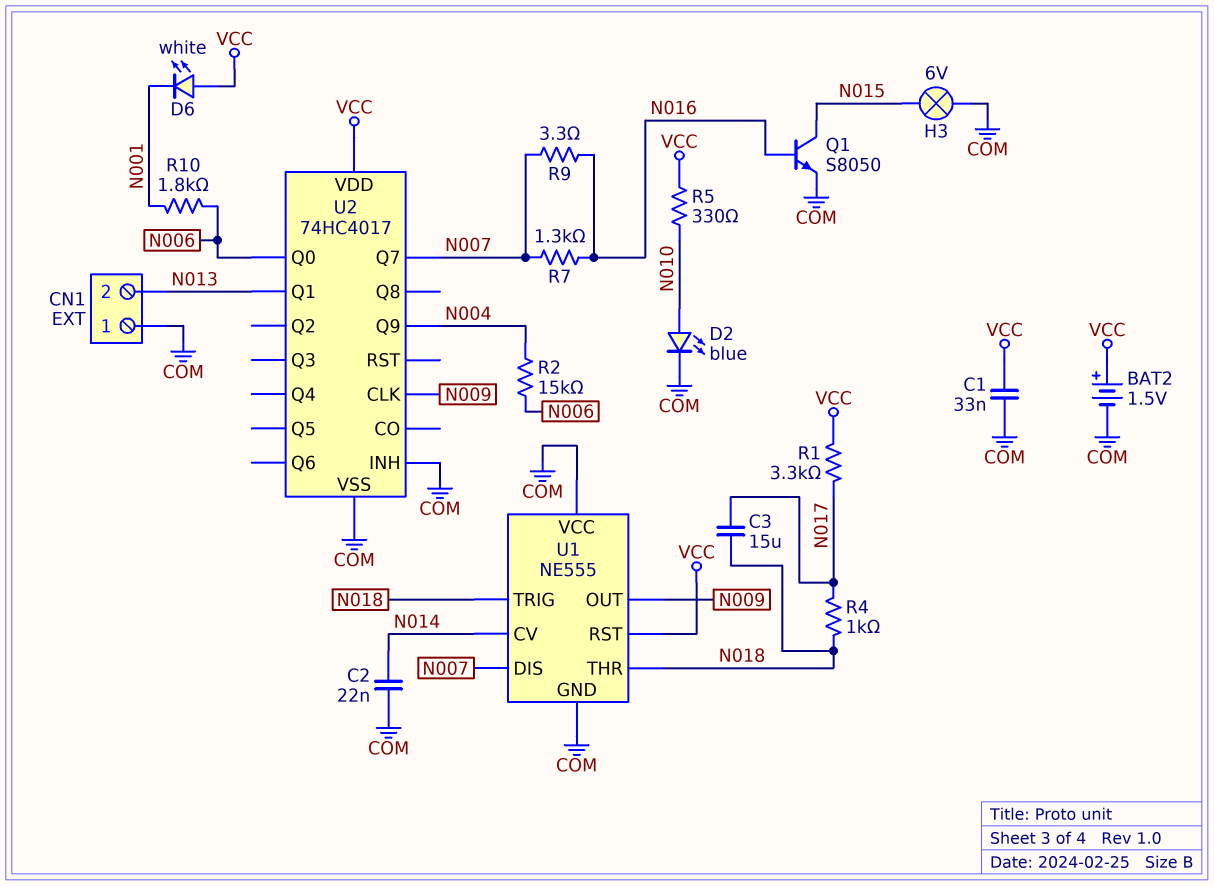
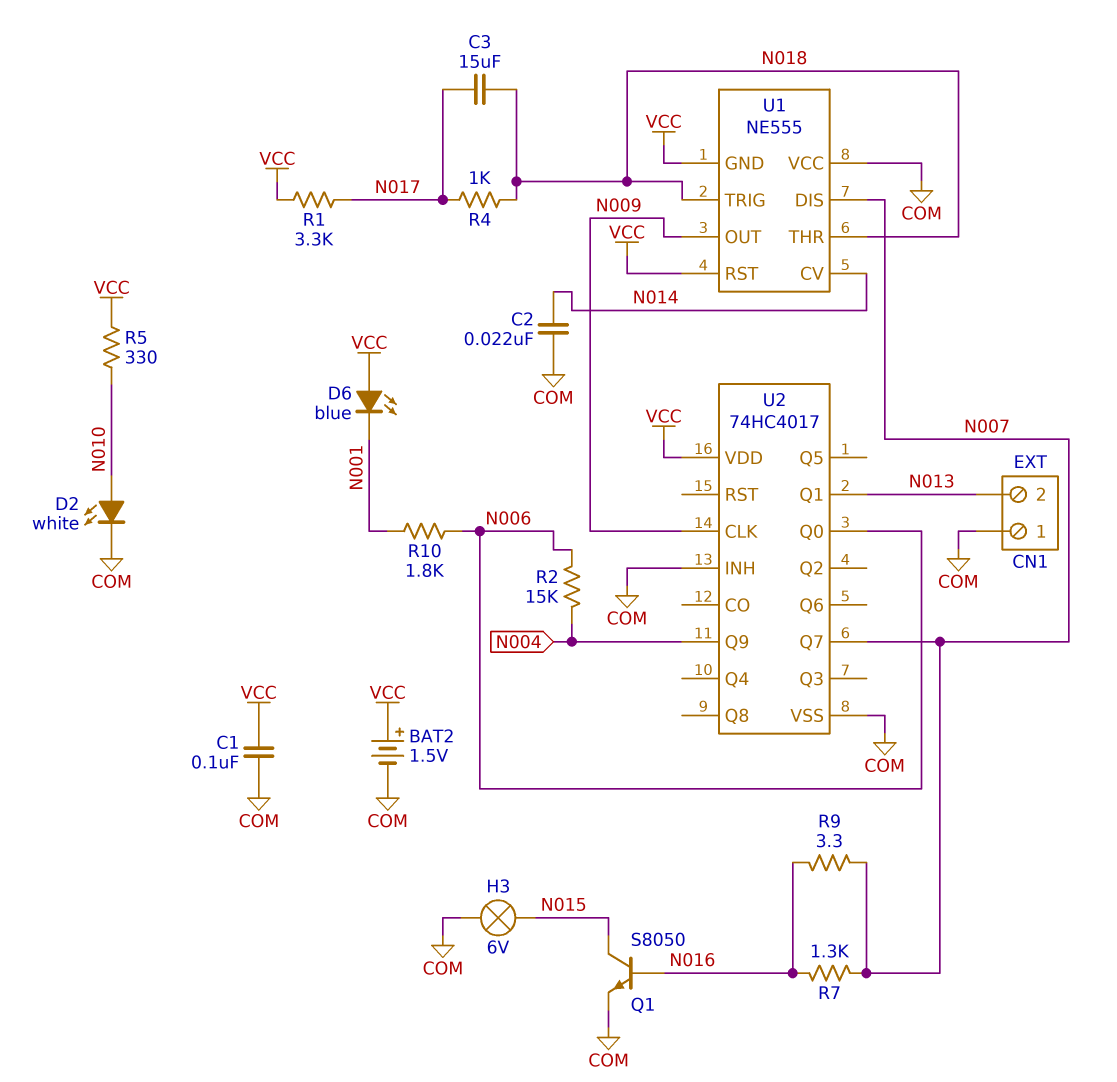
C1: 33nF (COM, VCC) -> 100nF (COM, VCC)
D2: LED blue (A N010, K COM) -> LED white (A N010, K COM)
D6: LED white (A VCC, K N001) -> LED blue (A VCC, K N001)
U1 pin GND: COM -> VCC

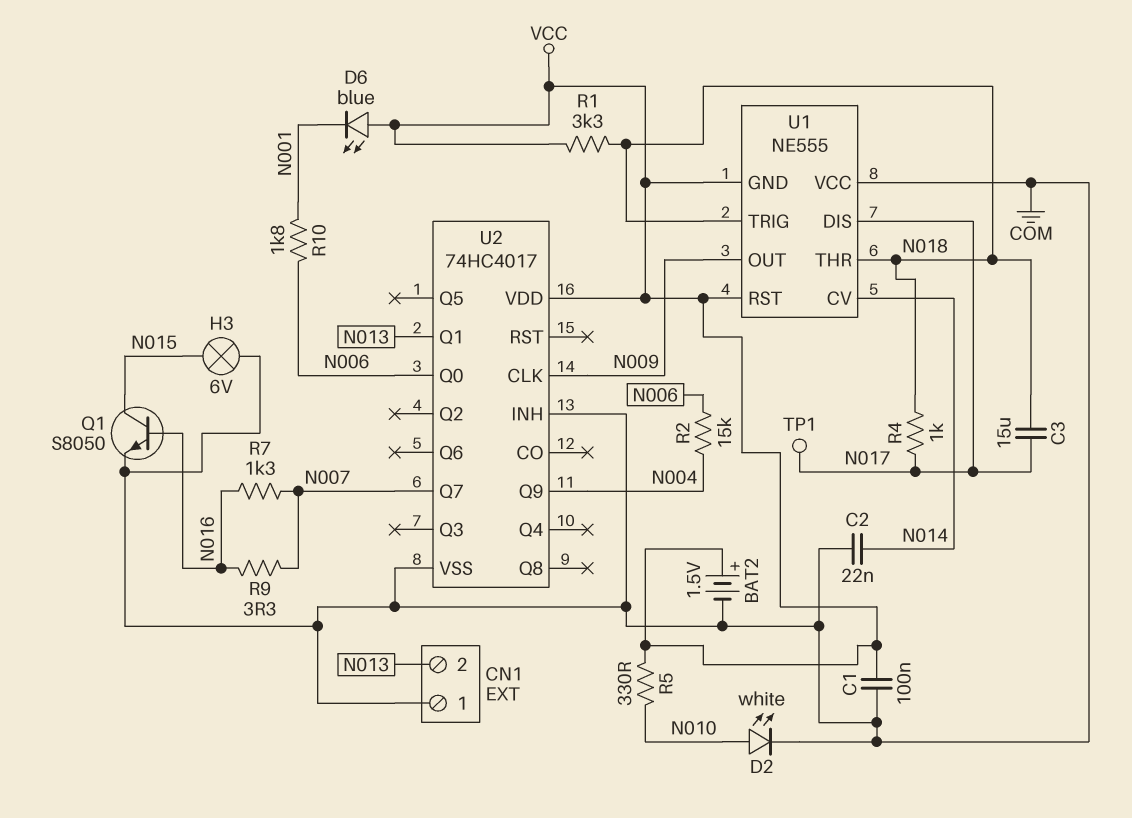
R1: 3.3k (N017, VCC) -> 3.3k (N018, VCC)
TP1: none -> test point (N017)
U1 pin DIS: N007 -> N017

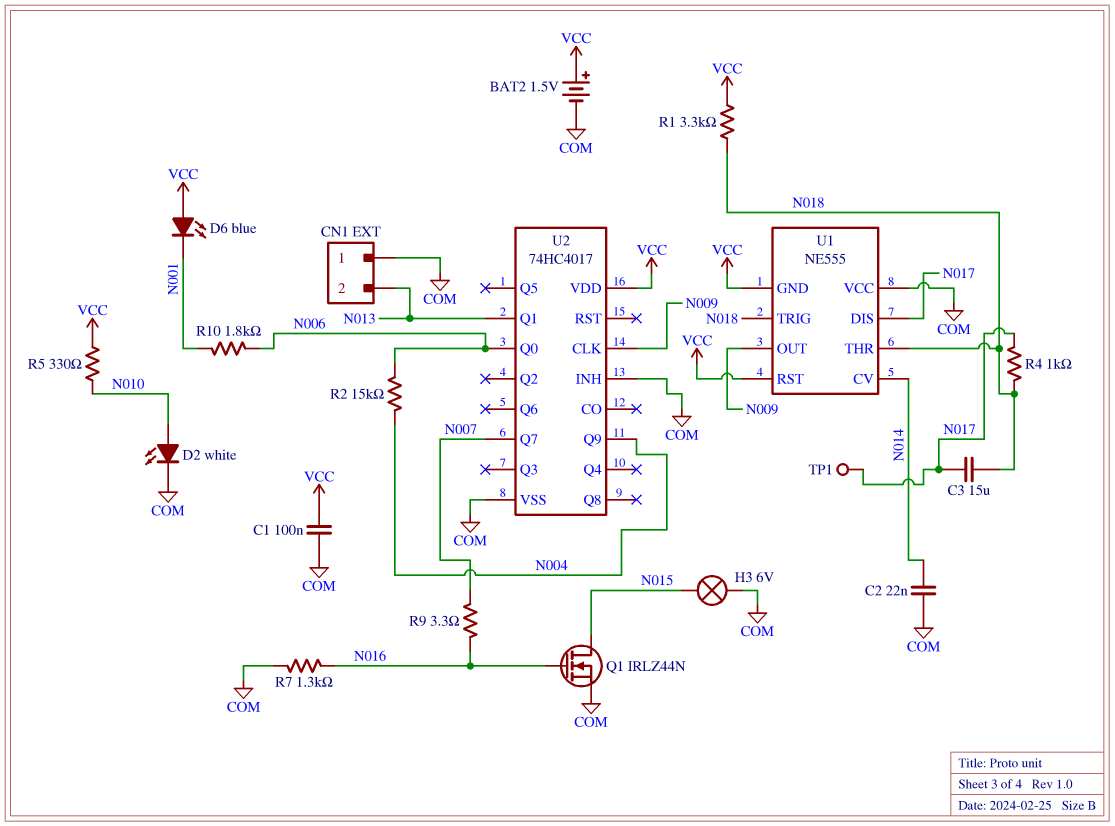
Q1: NPN S8050 (B N016, C N015, E COM) -> NMOS IRLZ44N (G N016, D N015, S COM)
R7: 1.3k (N007, N016) -> 1.3k (COM, N016)

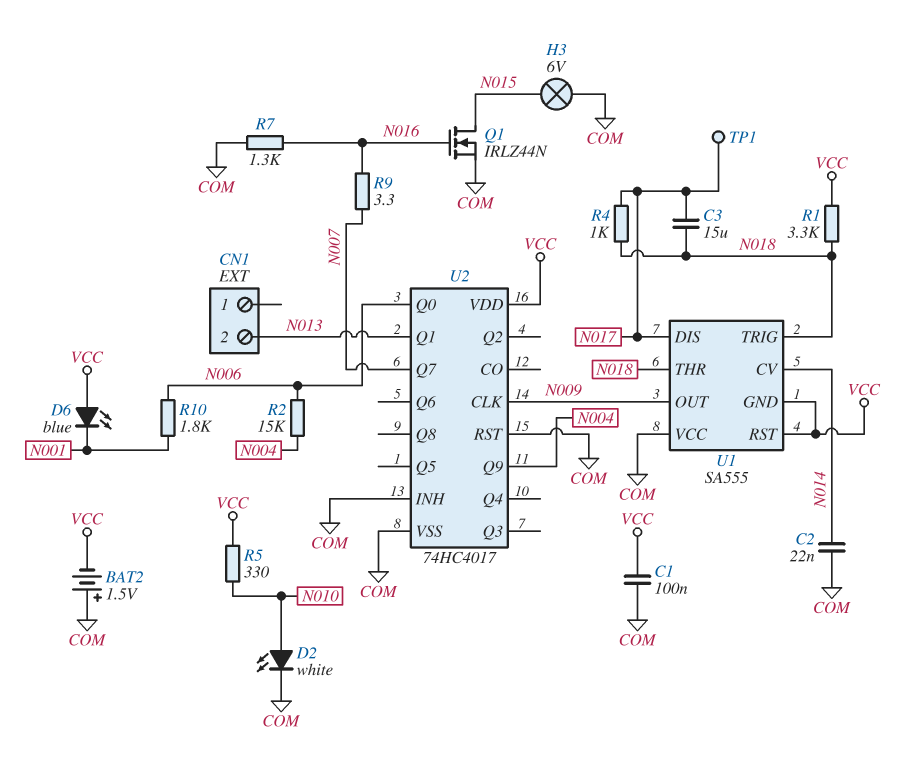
BAT2: 1.5V (plus VCC, minus COM) -> 1.5V (plus COM, minus VCC)
CN1 pin 1: COM -> none
U1: NE555 -> SA555
U2 pin RST: none -> COM

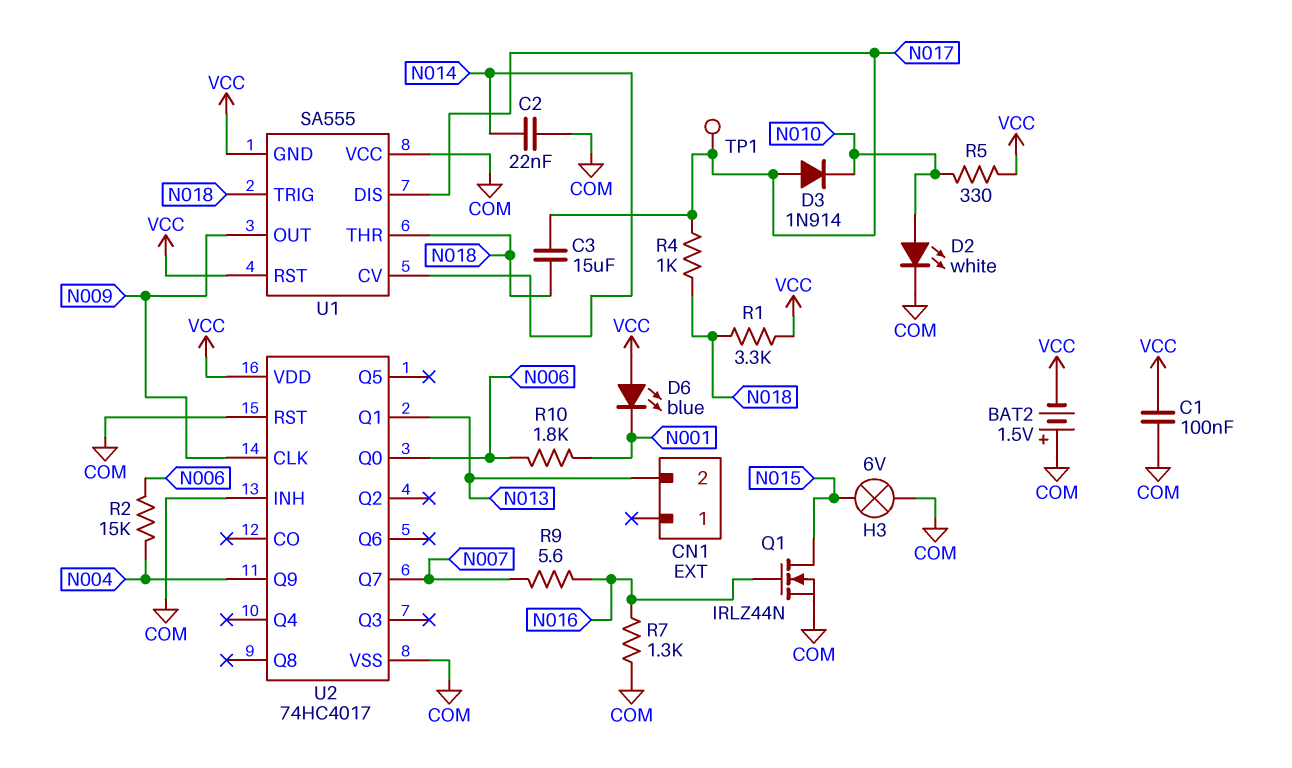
D3: none -> diode 1N914 (A N017, K N010)
R9: 3.3 (N007, N016) -> 5.6 (N007, N016)

